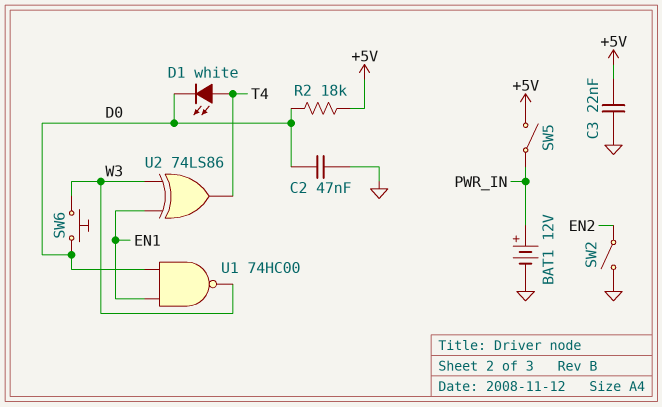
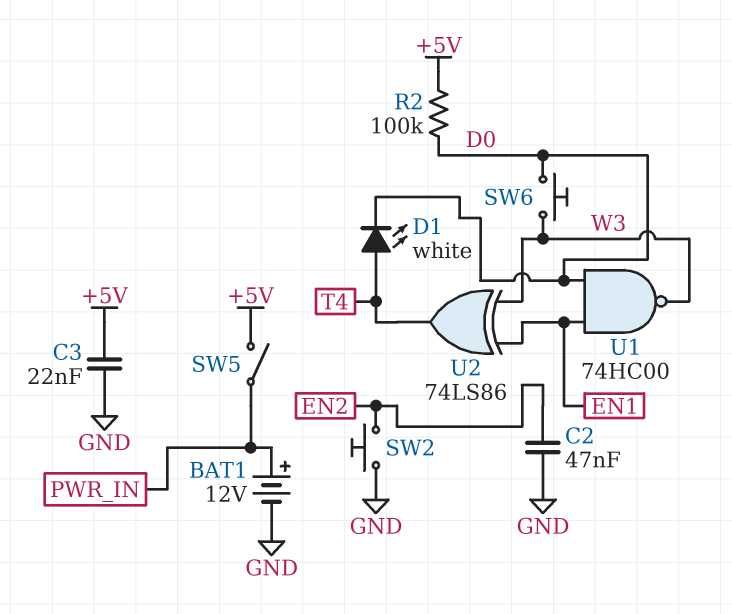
C2: 47nF (D0, GND) -> 47nF (EN2, GND)
R2: 18k (+5V, D0) -> 100k (+5V, D0)
SW2: switch (EN2, GND) -> button (EN2, GND)

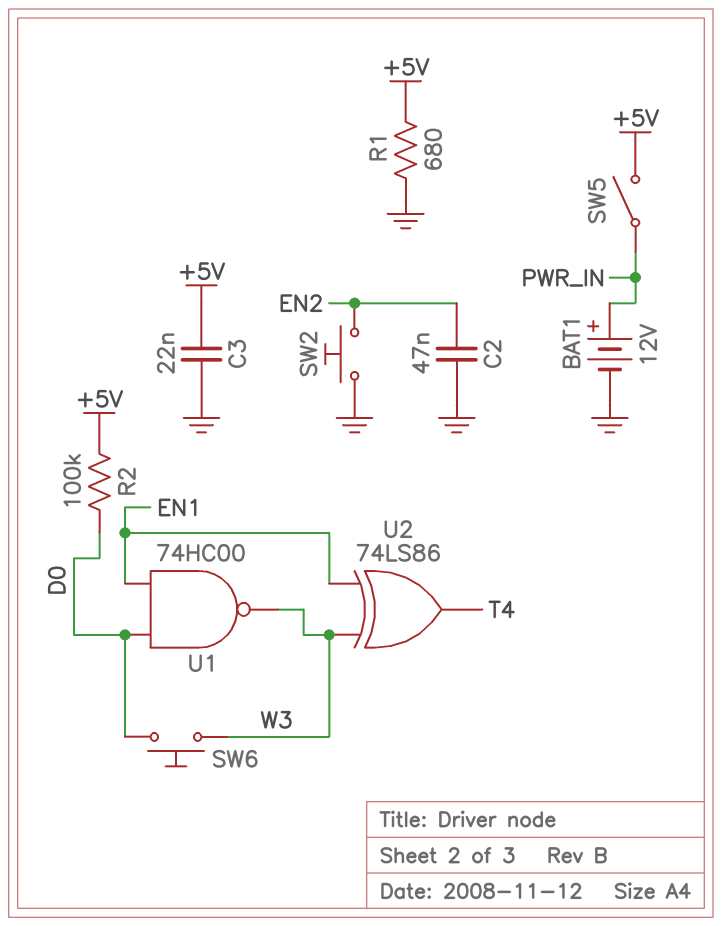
D1: LED white (A T4, K D0) -> none
R1: none -> 680 (+5V, GND)

